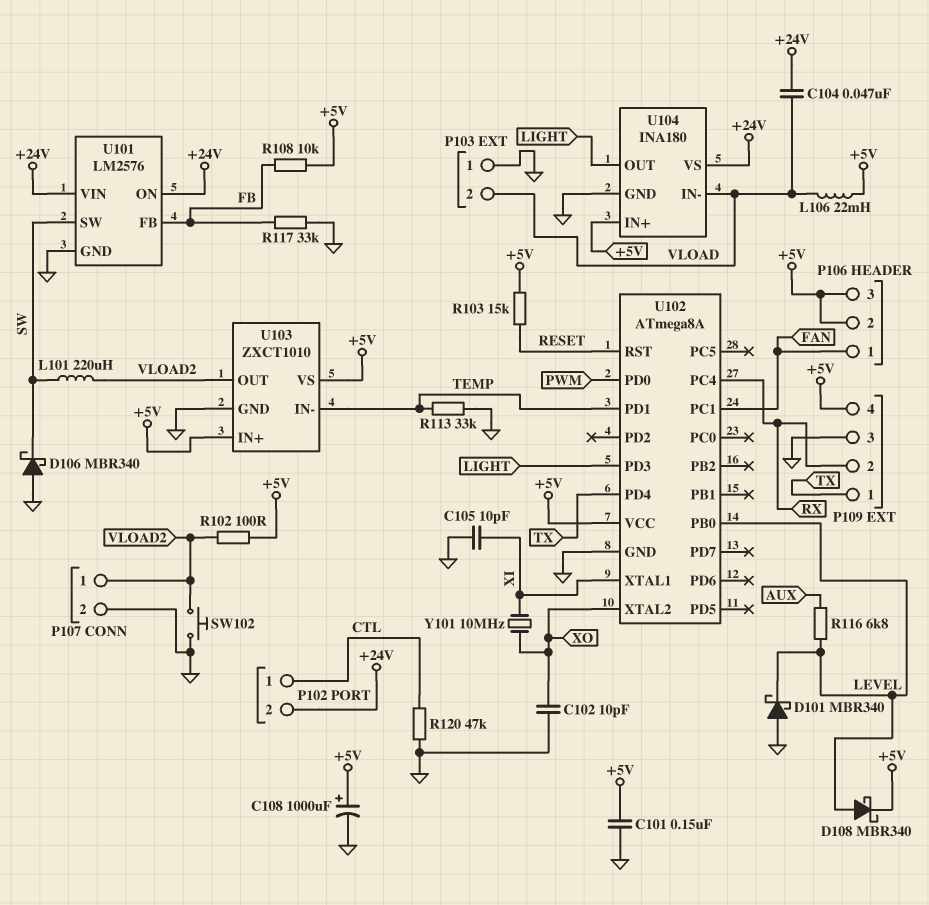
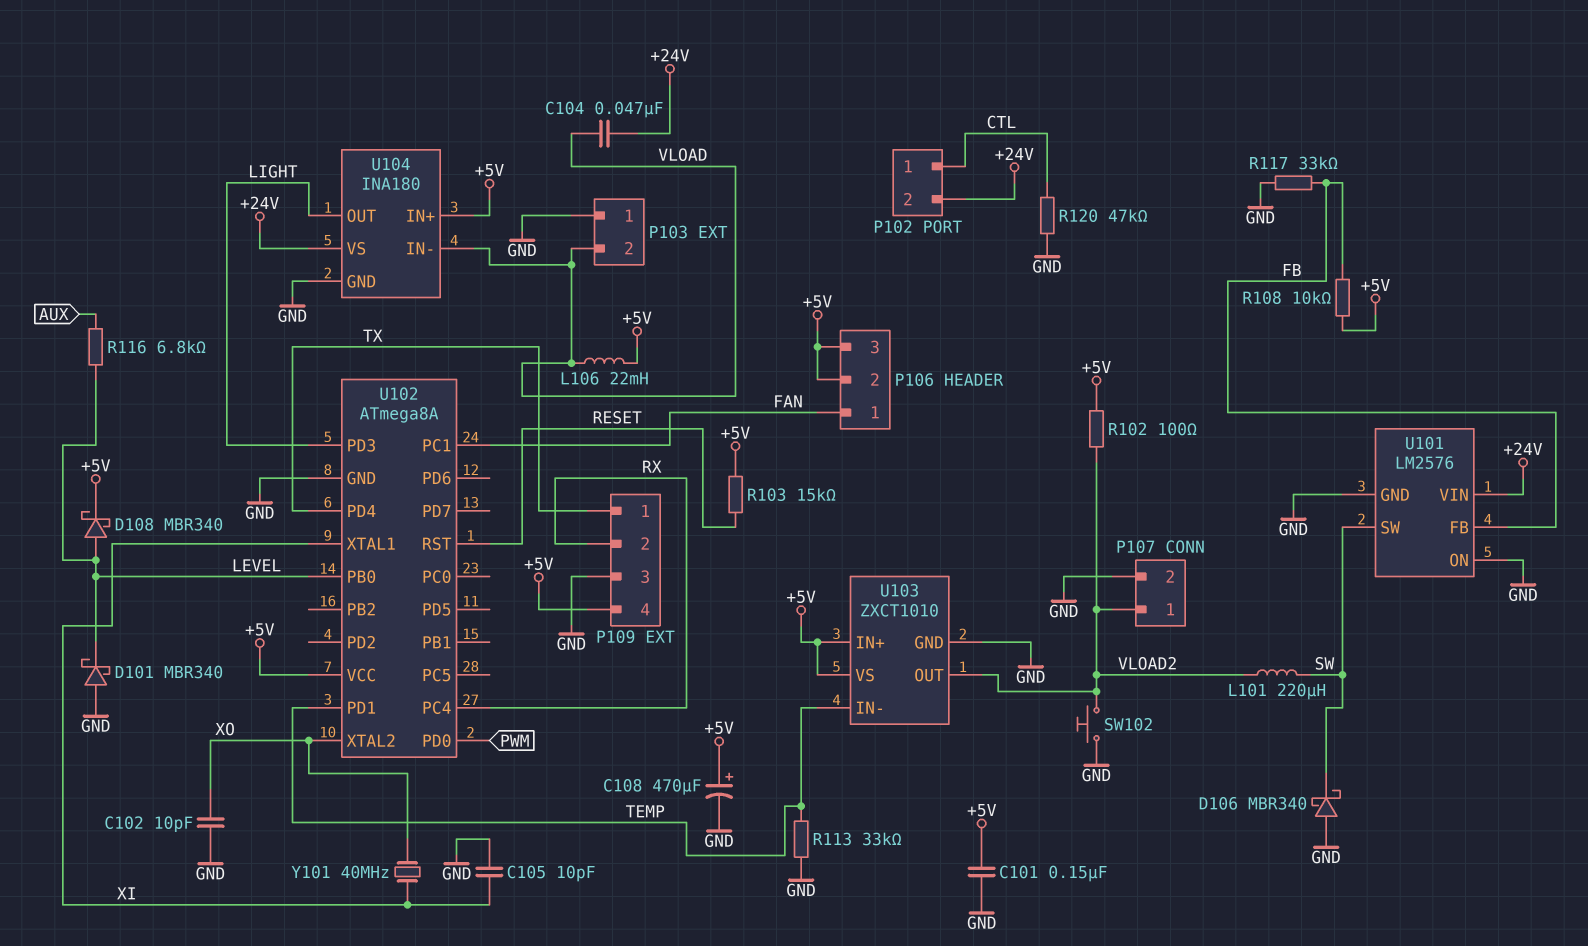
C108: 1000uF (plus +5V, minus GND) -> 470uF (plus +5V, minus GND)
U101 pin ON: +24V -> GND
Y101: 10MHz (XI, XO) -> 40MHz (XI, XO)

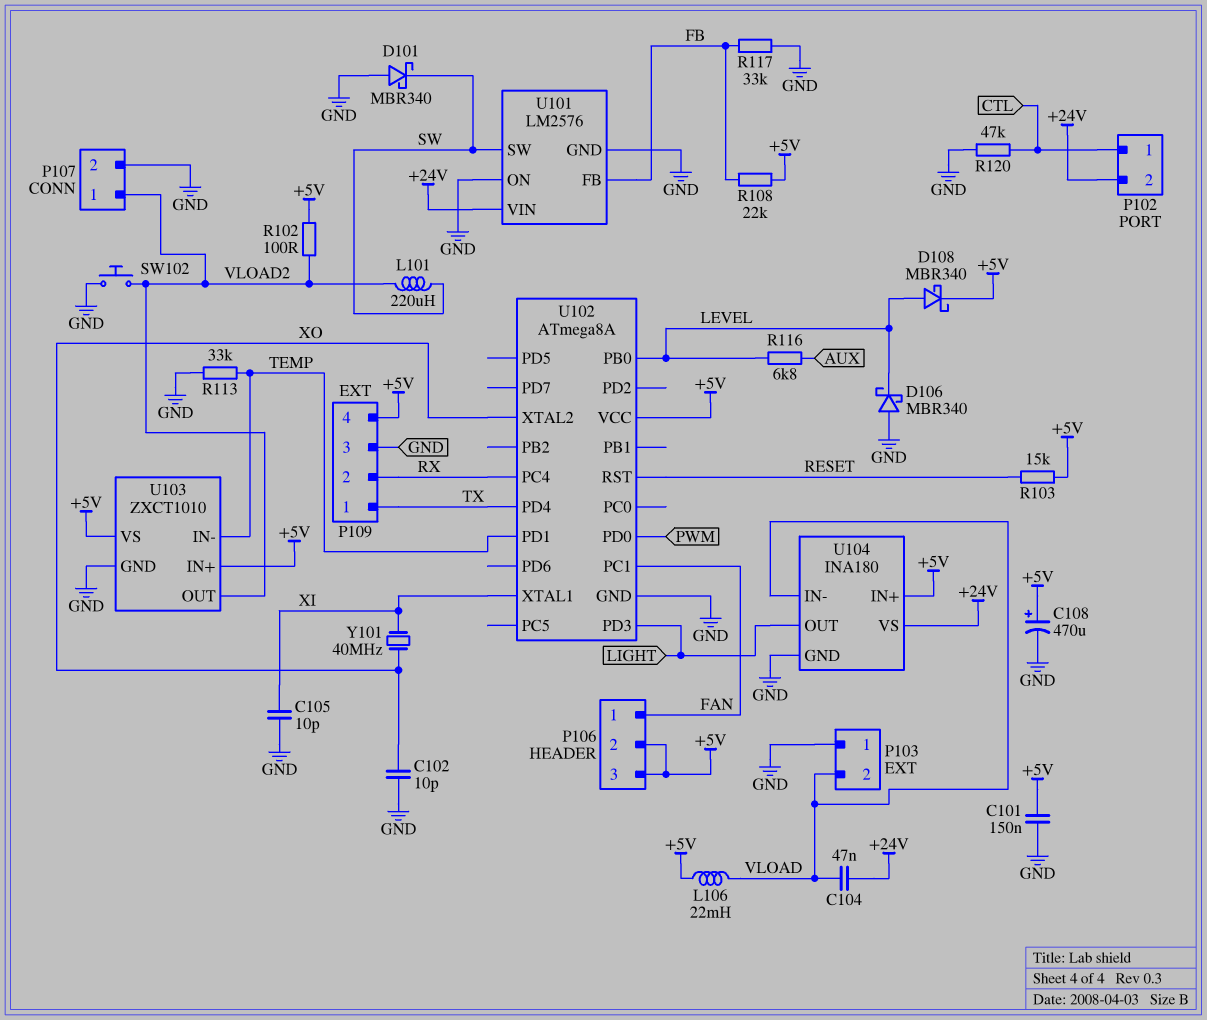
D101: schottky MBR340 (A GND, K LEVEL) -> schottky MBR340 (A GND, K SW)
D106: schottky MBR340 (A GND, K SW) -> schottky MBR340 (A GND, K LEVEL)
R108: 10k (+5V, FB) -> 22k (+5V, FB)

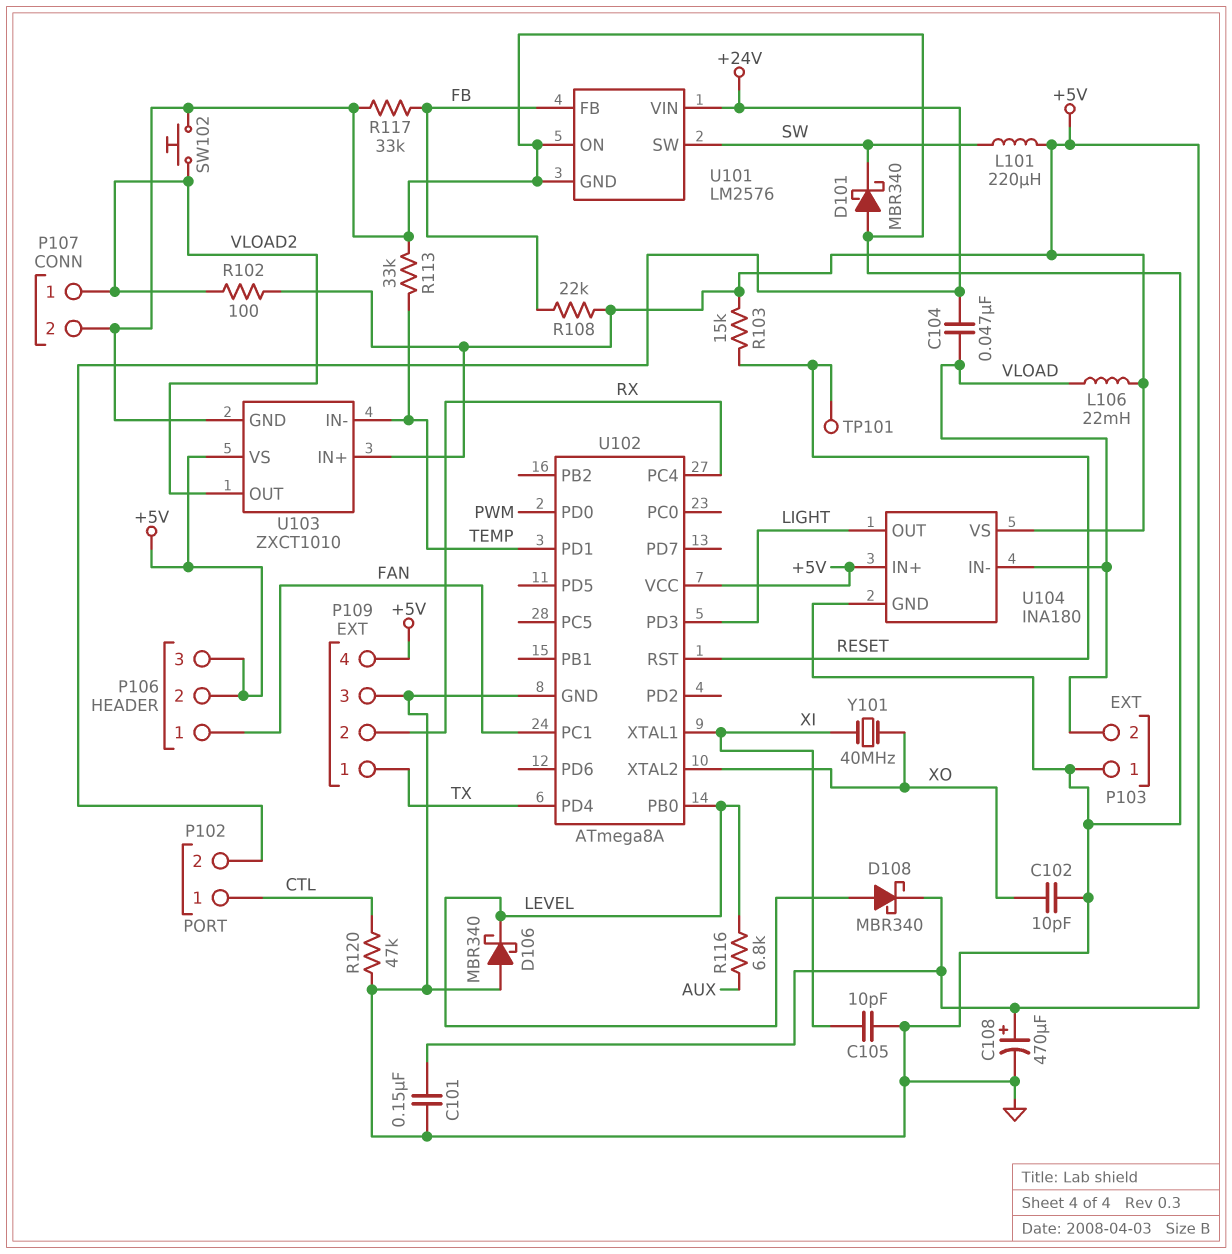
L101: 220uH (SW, VLOAD2) -> 220uH (+5V, SW)
TP101: none -> test point (RESET)
U104 pin VS: +24V -> +5V

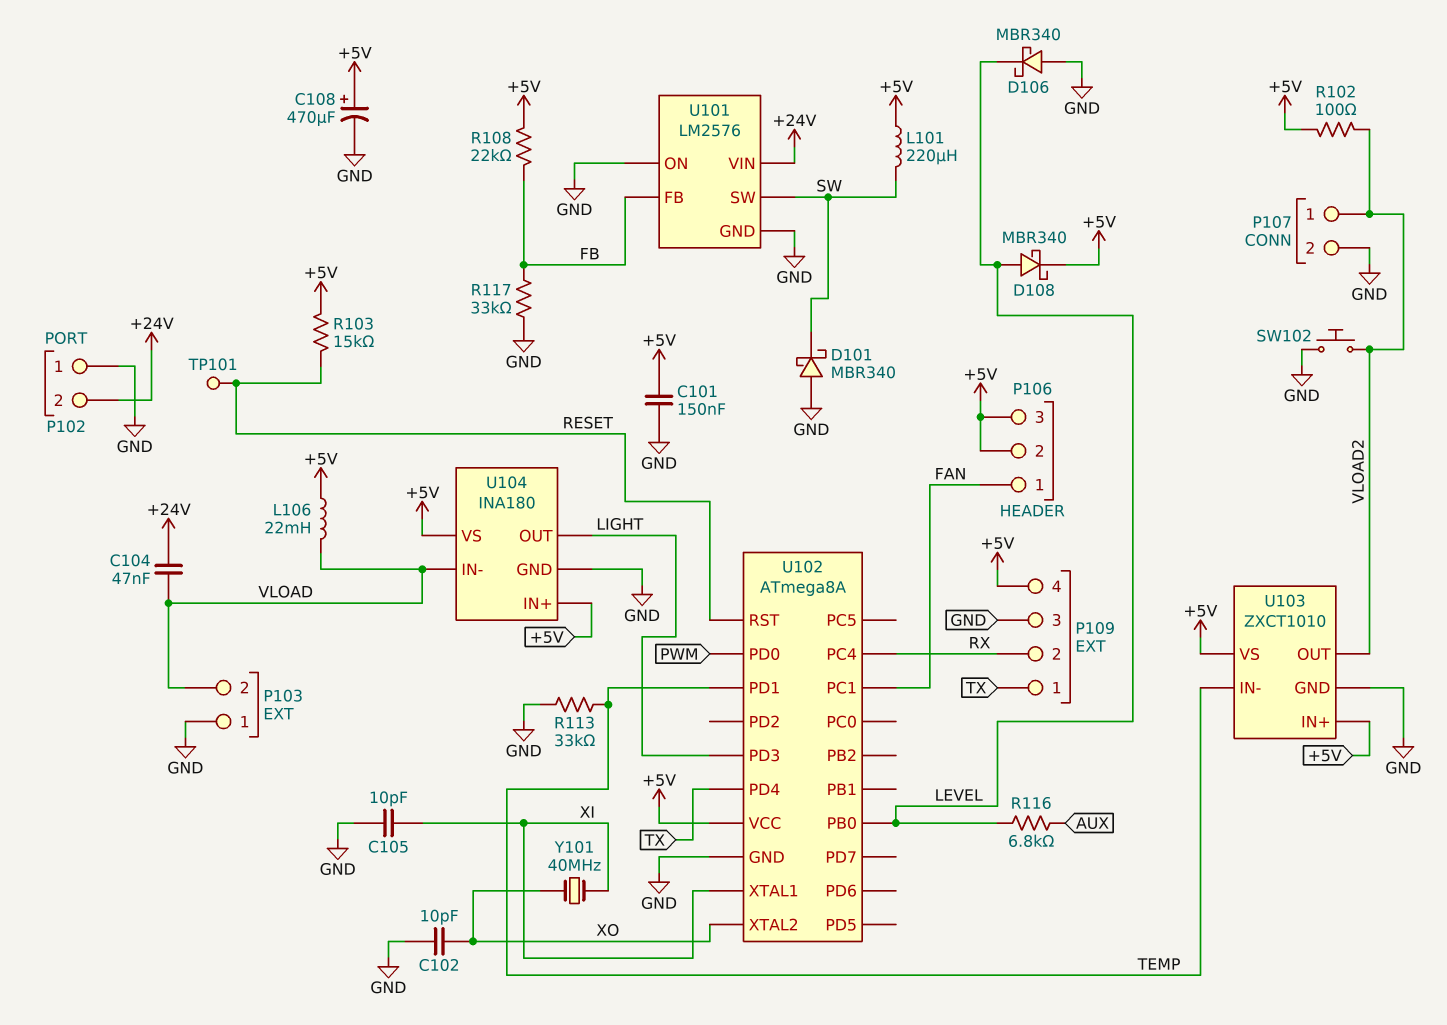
P102 pin 1: CTL -> GND
R120: 47k (CTL, GND) -> none

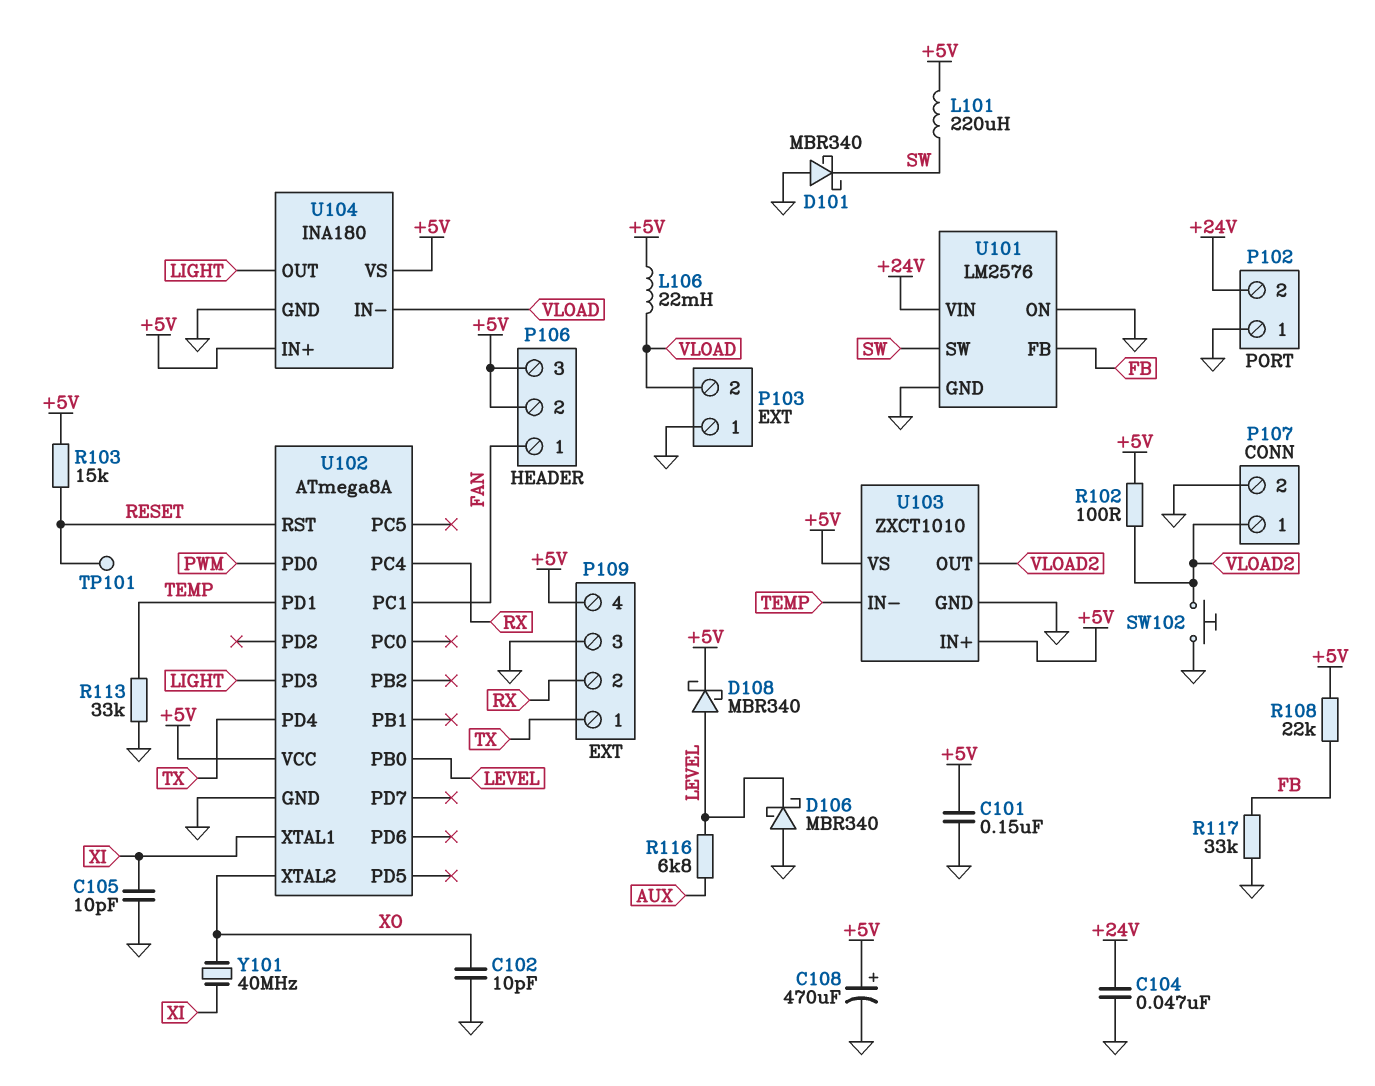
C104: 47nF (+24V, VLOAD) -> 47nF (+24V, GND)

